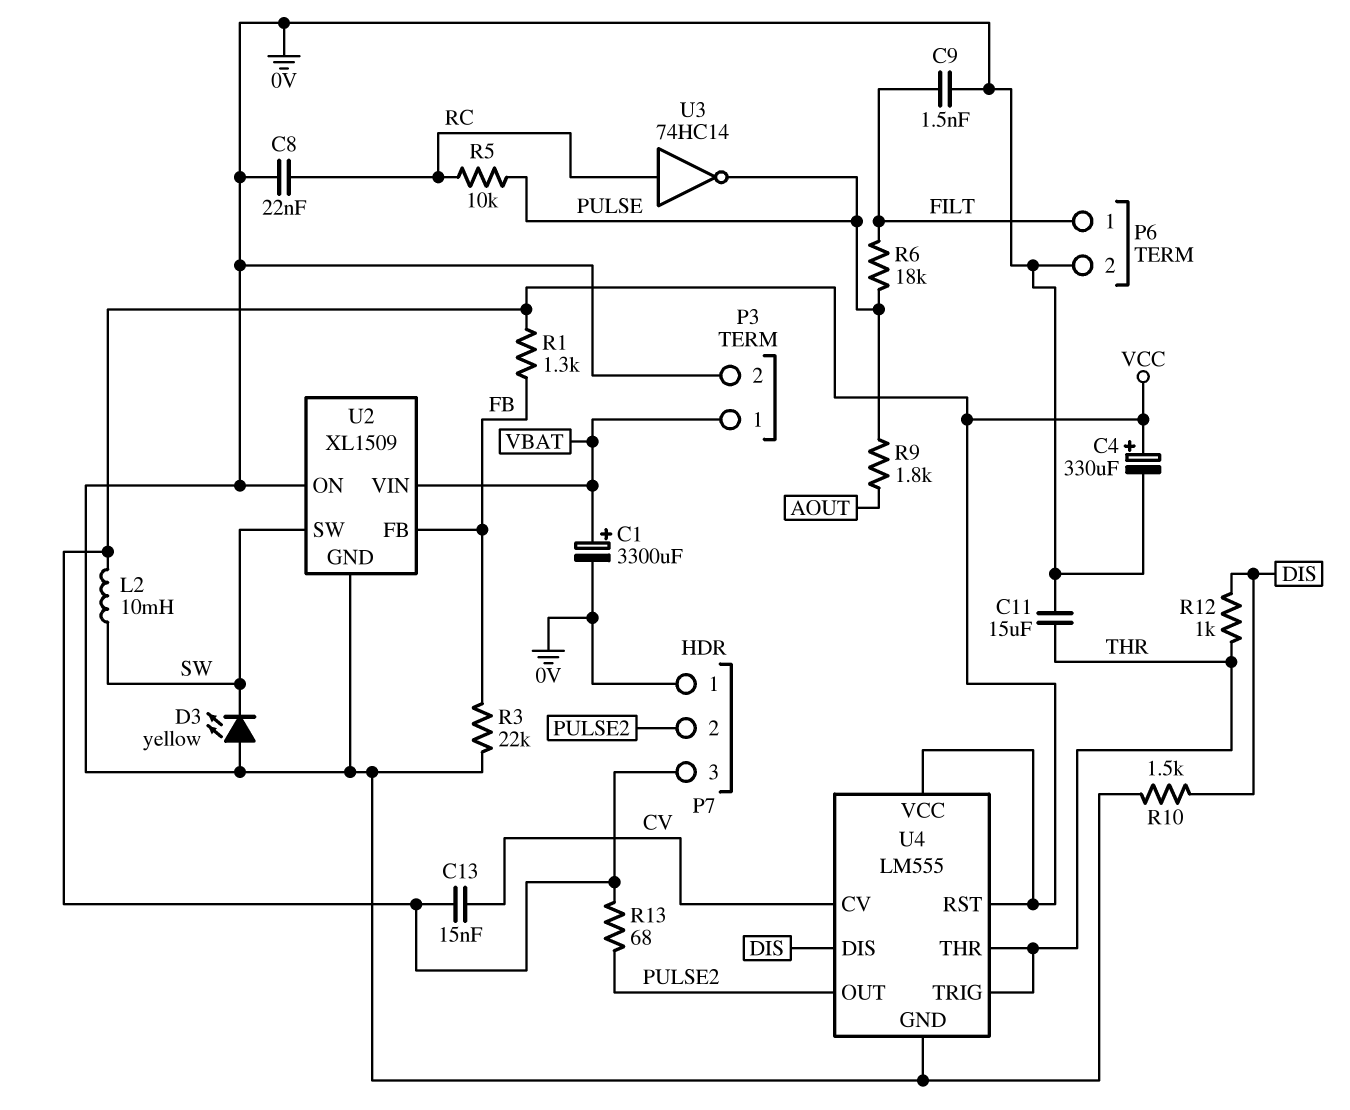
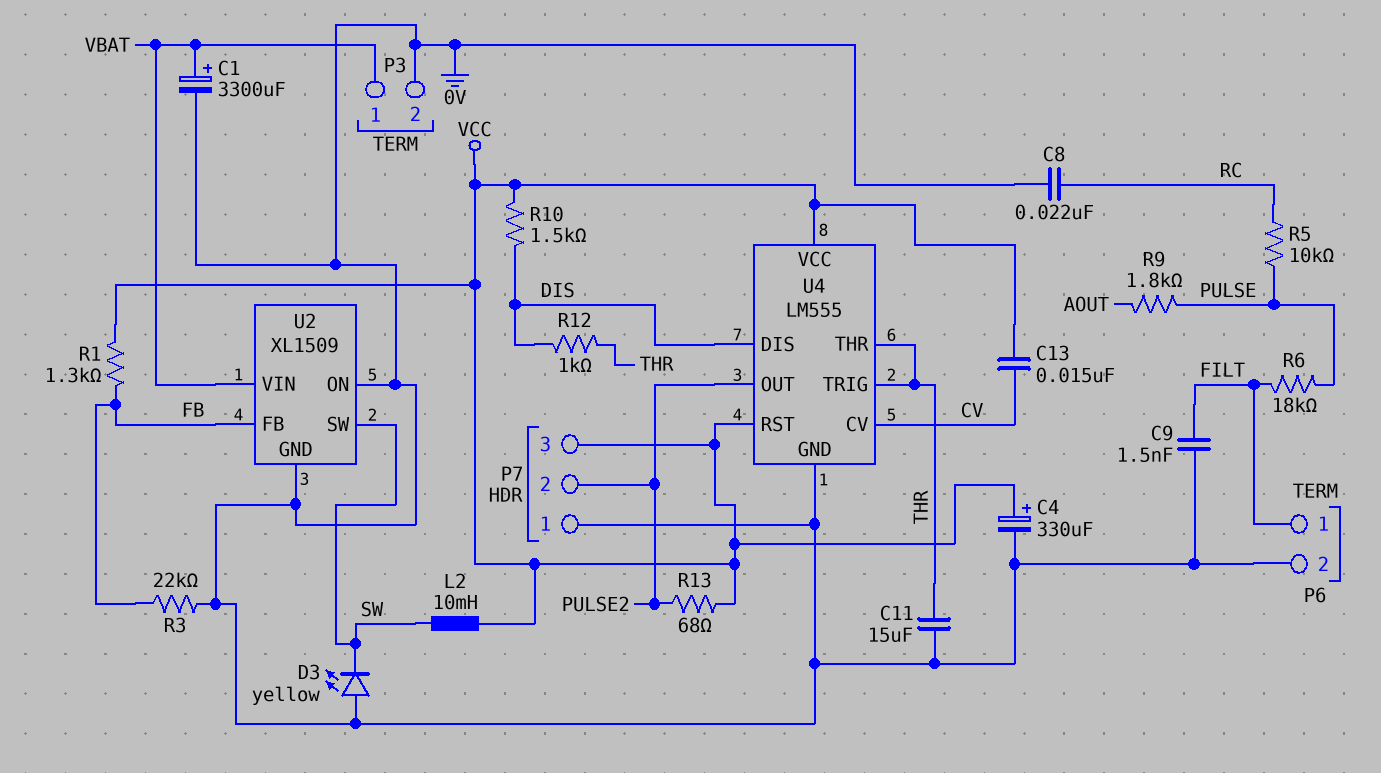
R10: 1.5k (0V, DIS) -> 1.5k (DIS, VCC)
U3: NOT 74HC14 (in RC, out PULSE) -> none

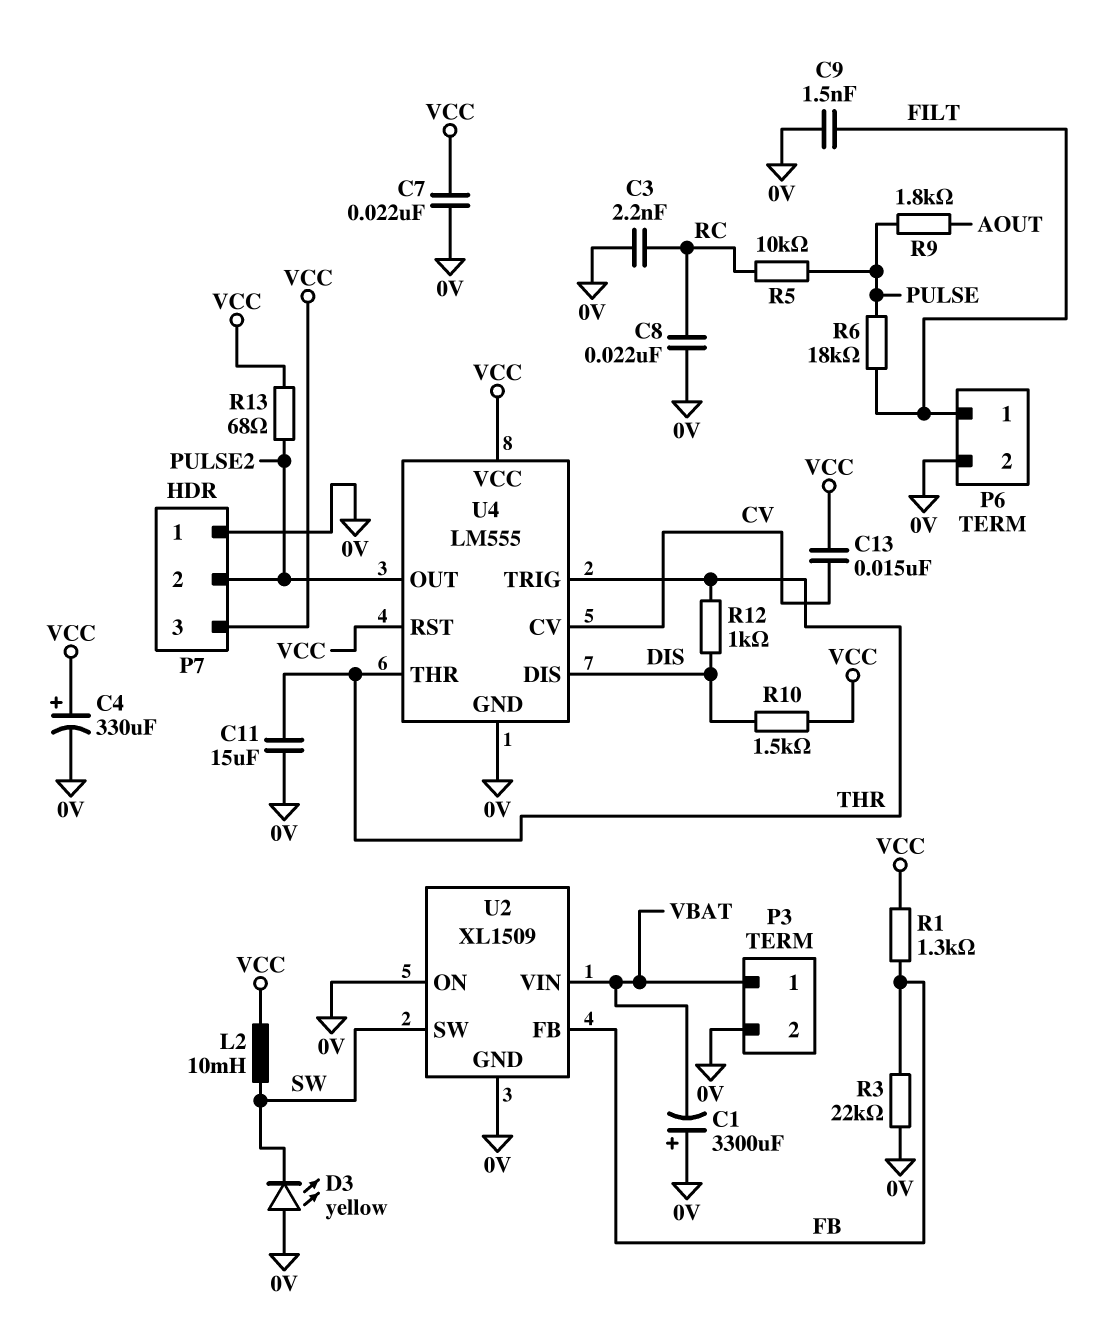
C1: 3300uF (plus VBAT, minus 0V) -> 3300uF (plus 0V, minus VBAT)
C3: none -> 2.2nF (0V, RC)
C7: none -> 22nF (0V, VCC)

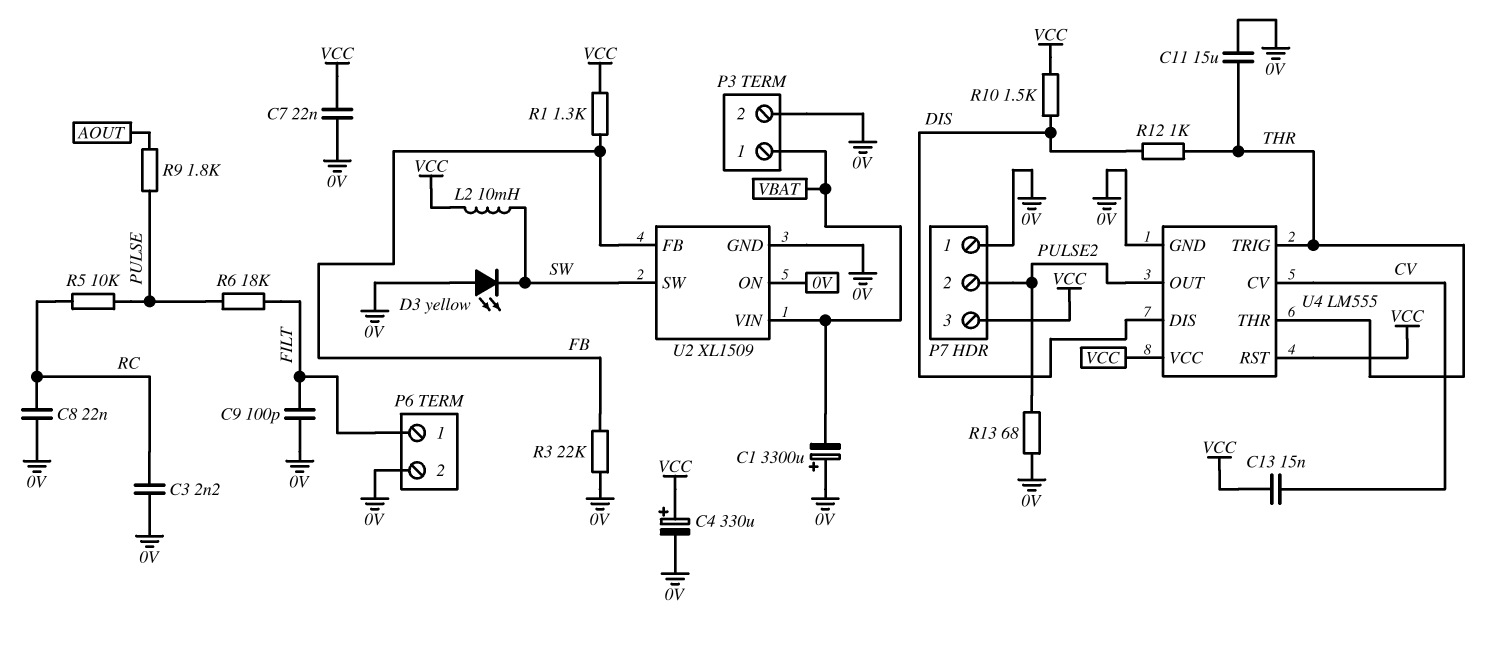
C9: 1.5nF (0V, FILT) -> 100pF (0V, FILT)
R13: 68 (PULSE2, VCC) -> 68 (0V, PULSE2)

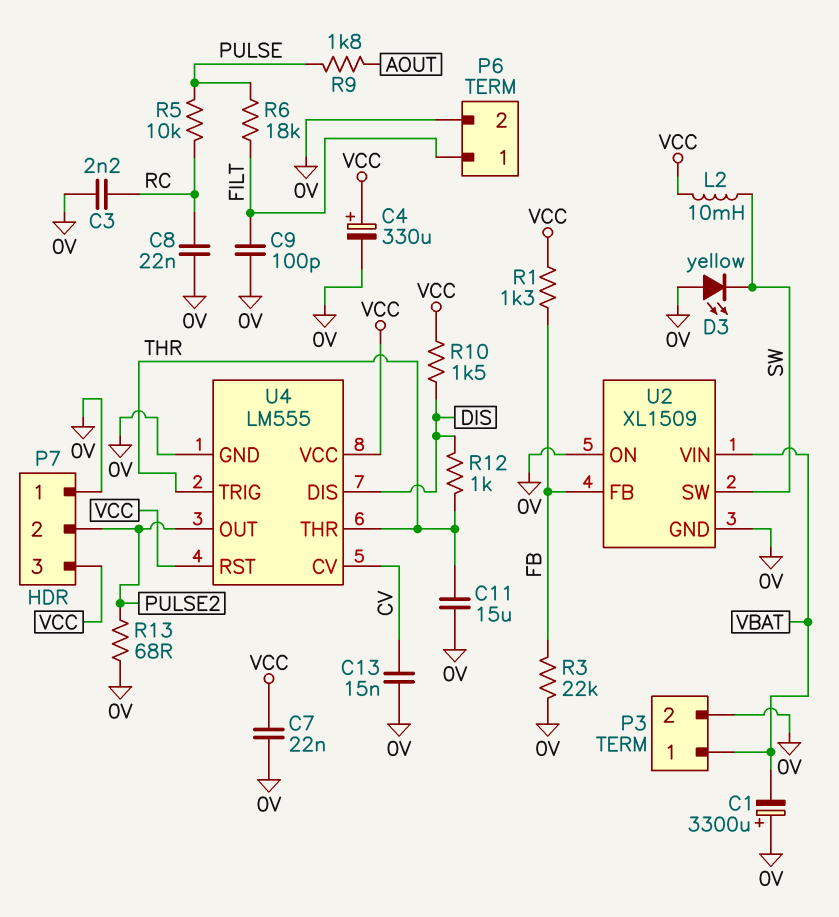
C13: 15nF (CV, VCC) -> 15nF (0V, CV)

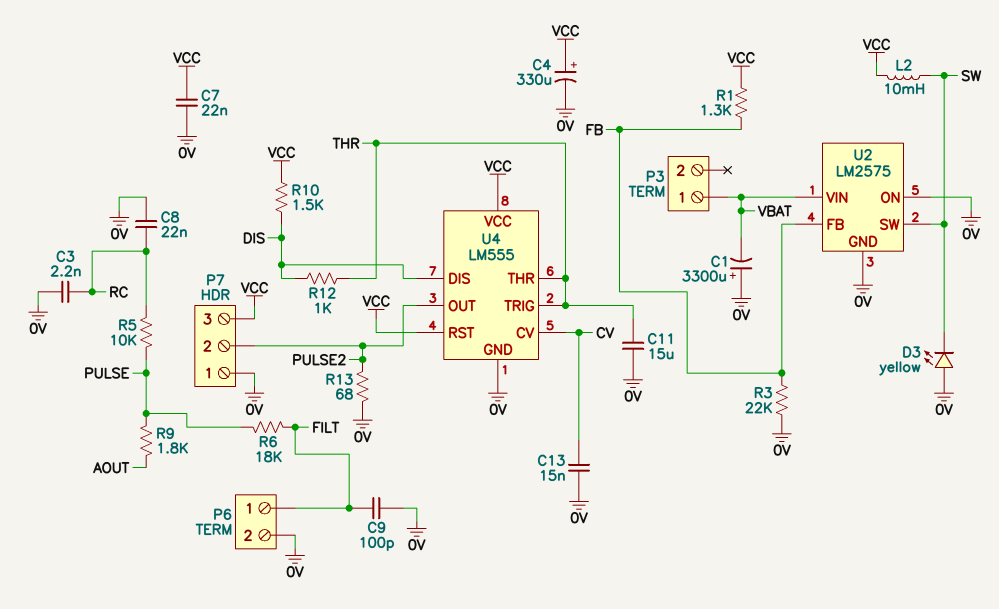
P3 pin 2: 0V -> none
U2: XL1509 -> LM2575

